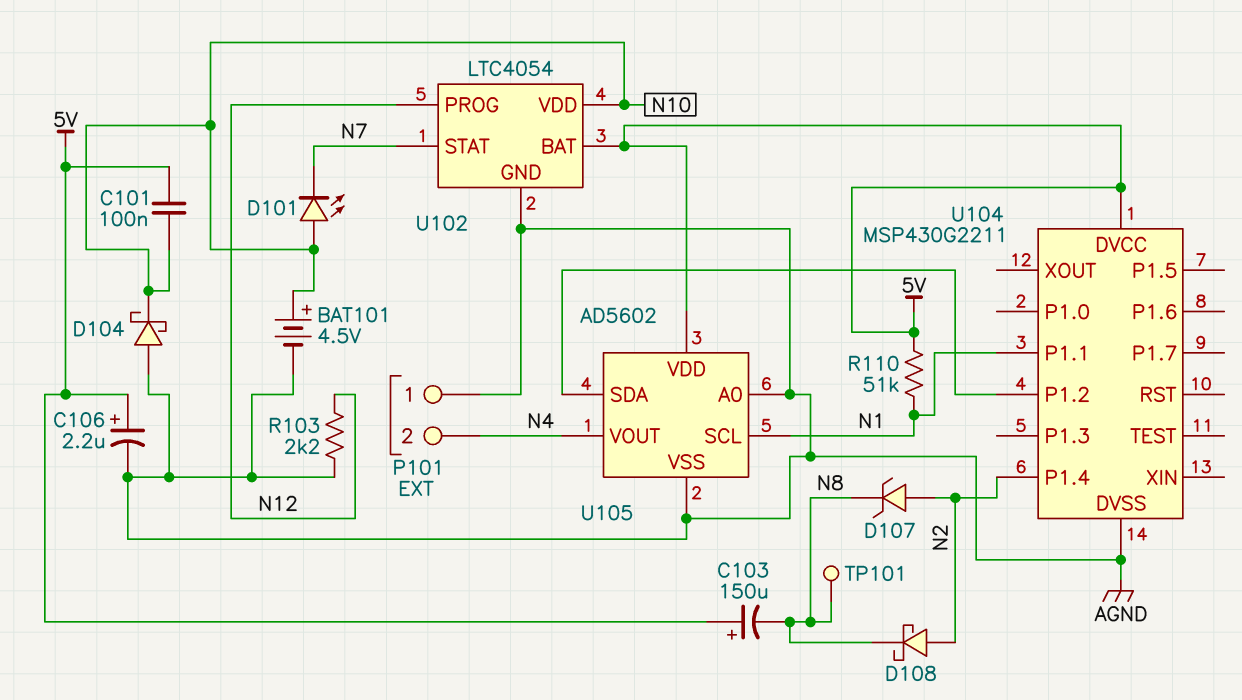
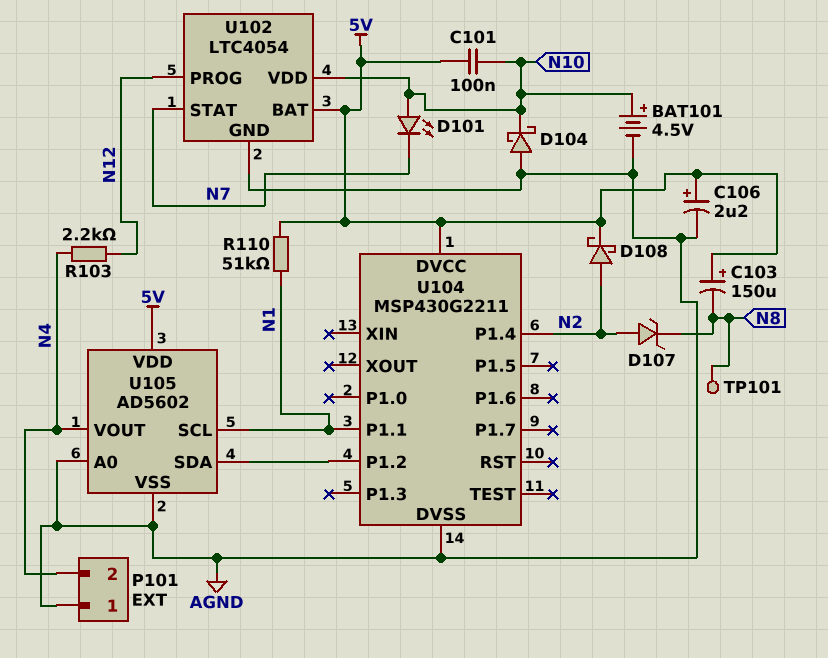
D108: schottky (A N2, K N8) -> schottky (A N2, K 5V)
R103: 2.2k (AGND, N12) -> 2.2k (N4, N12)

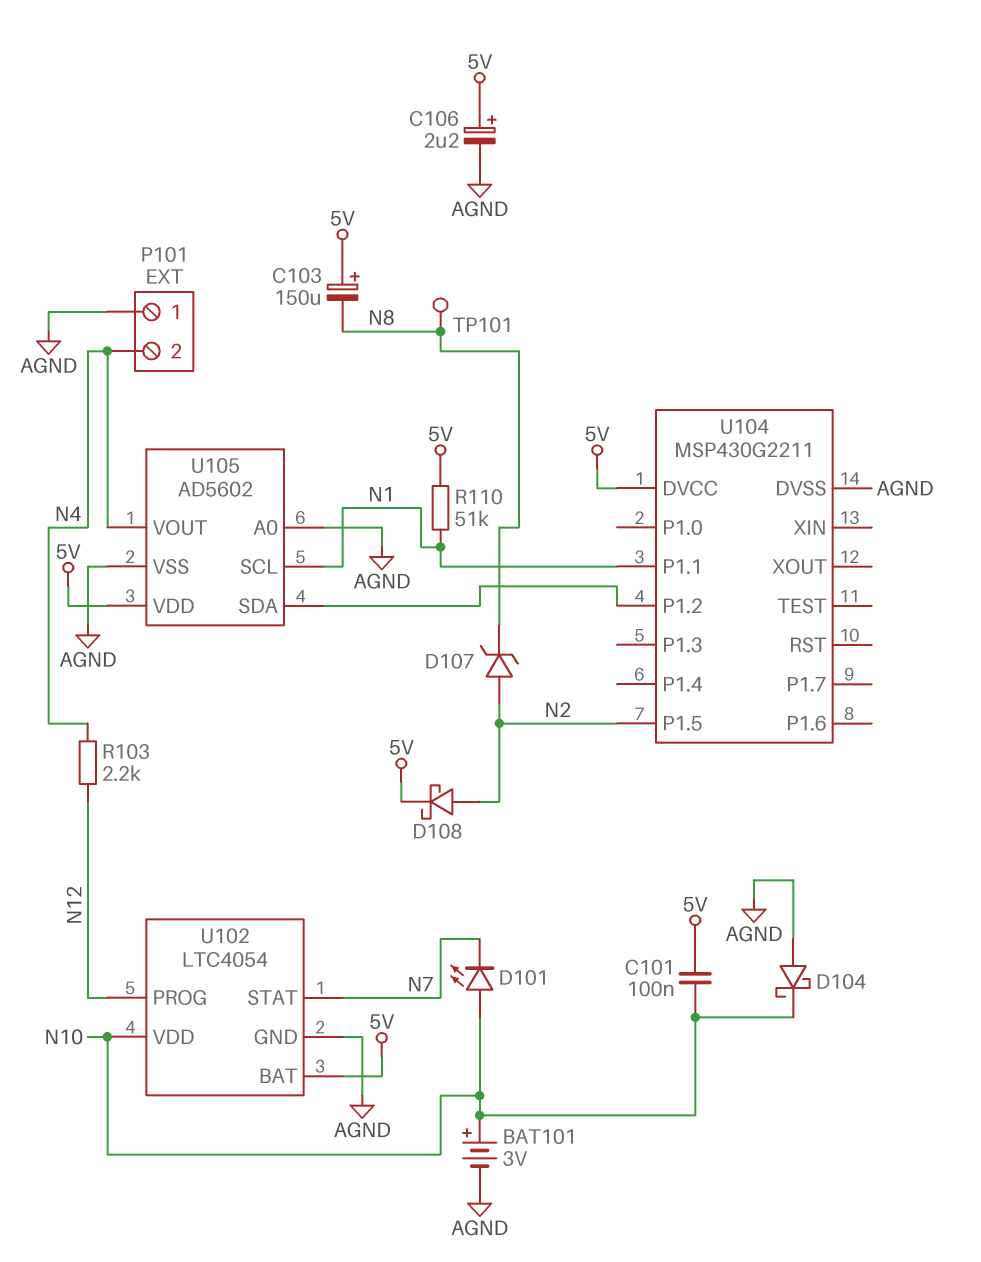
BAT101: 4.5V (plus N10, minus AGND) -> 3V (plus N10, minus AGND)
U104 pin P1.4: N2 -> none
U104 pin P1.5: none -> N2

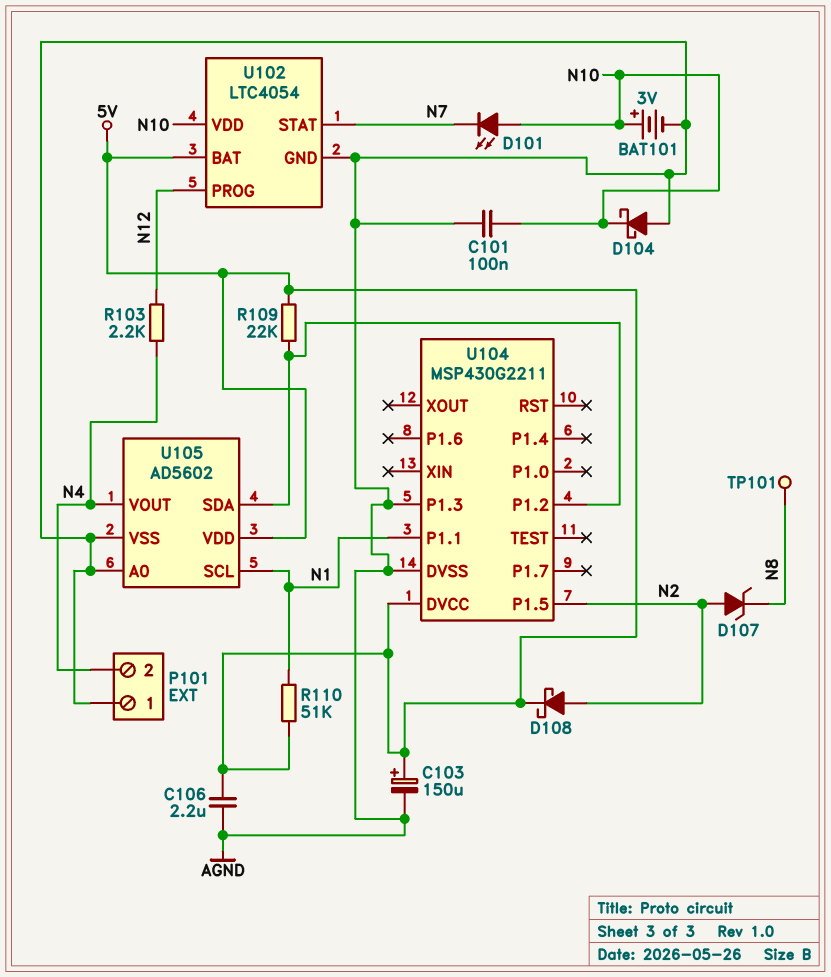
C101: 100nF (5V, N10) -> 100nF (AGND, N10)
C103: 150uF (plus 5V, minus N8) -> 150uF (plus 5V, minus AGND)
C106: 2.2uF (plus 5V, minus AGND) -> 2.2uF (5V, AGND)
R109: none -> 22k (5V, U104/P1.2)
U104 pin P1.3: none -> AGND

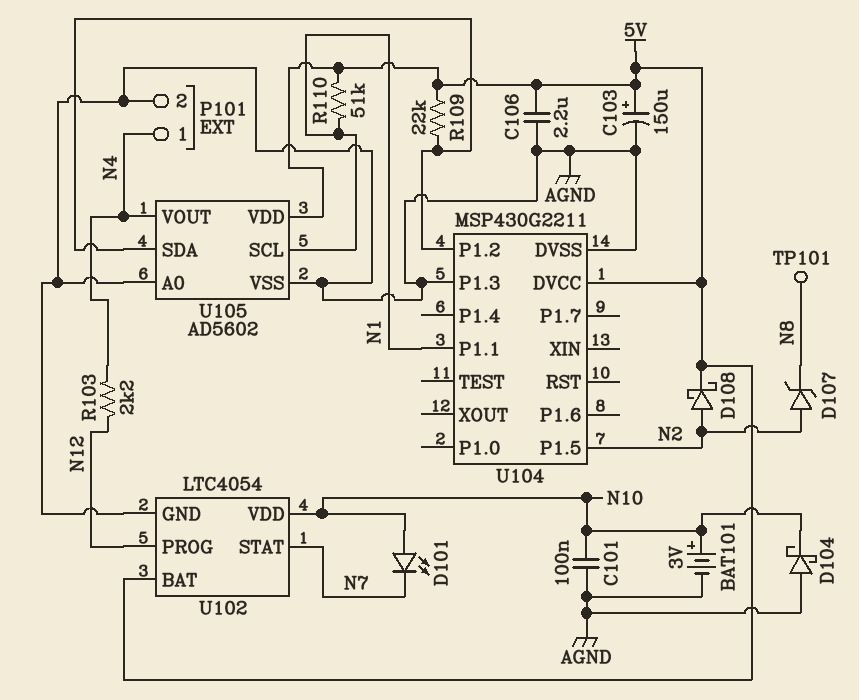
P101 pin 1: AGND -> N4
P101 pin 2: N4 -> AGND

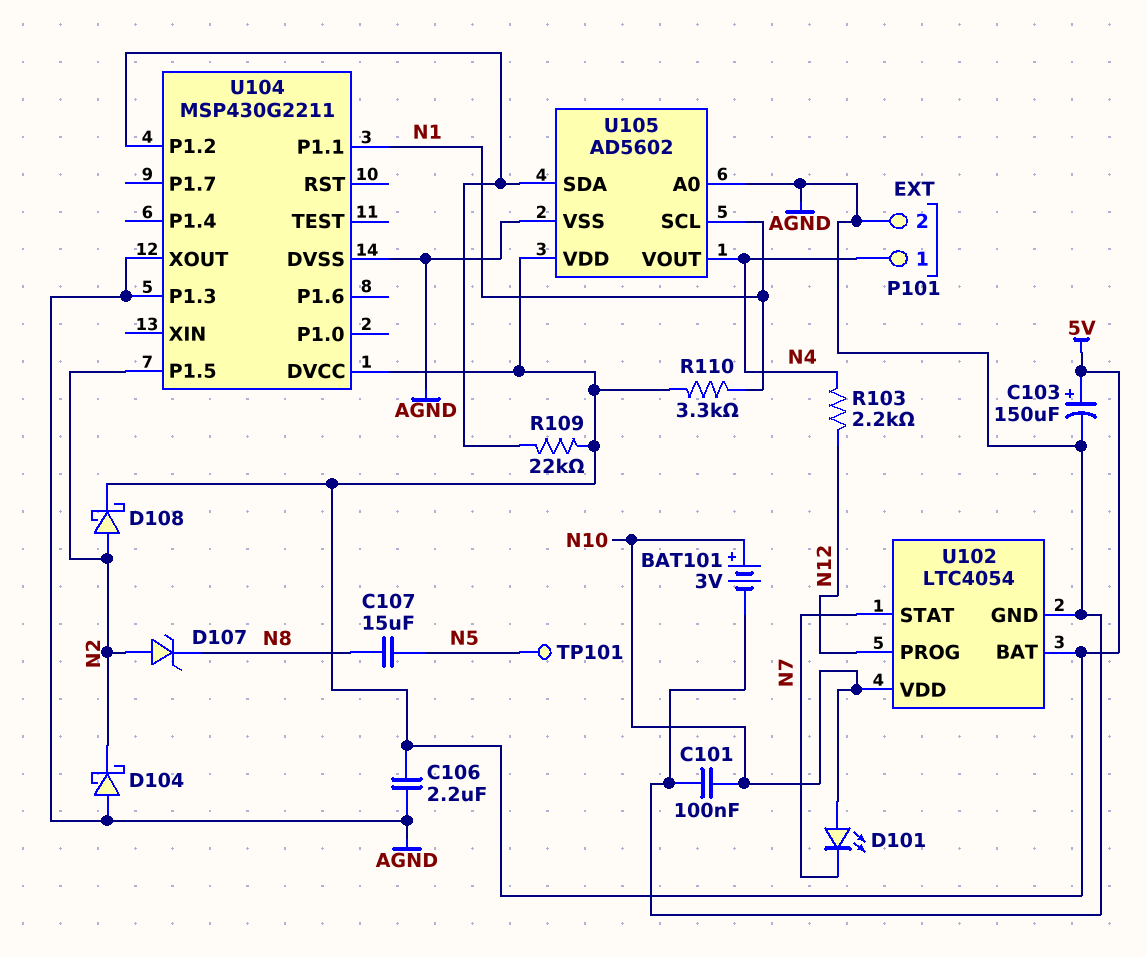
C107: none -> 15uF (N5, N8)
D104: schottky (A AGND, K N10) -> schottky (A AGND, K N2)
R110: 51k (5V, N1) -> 3.3k (5V, N1)
TP101: test point (N8) -> test point (N5)
U104 pin XOUT: none -> AGND

